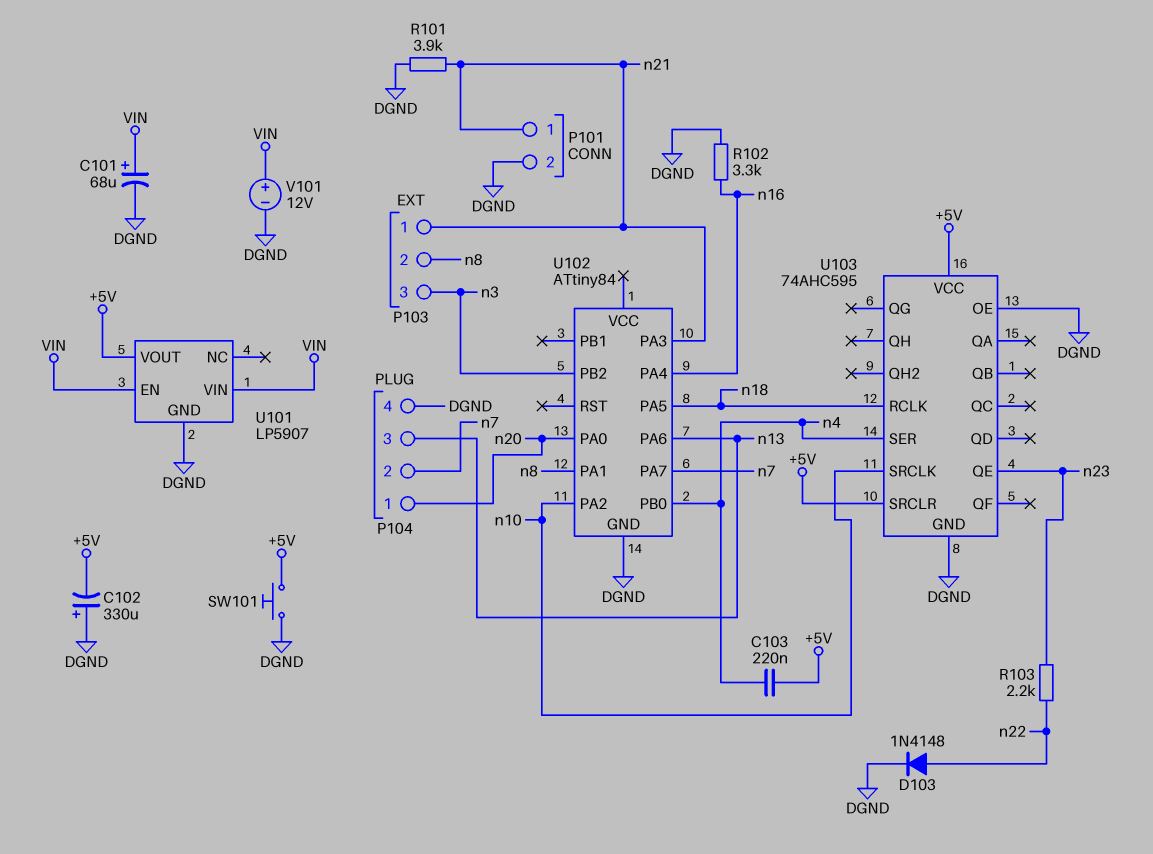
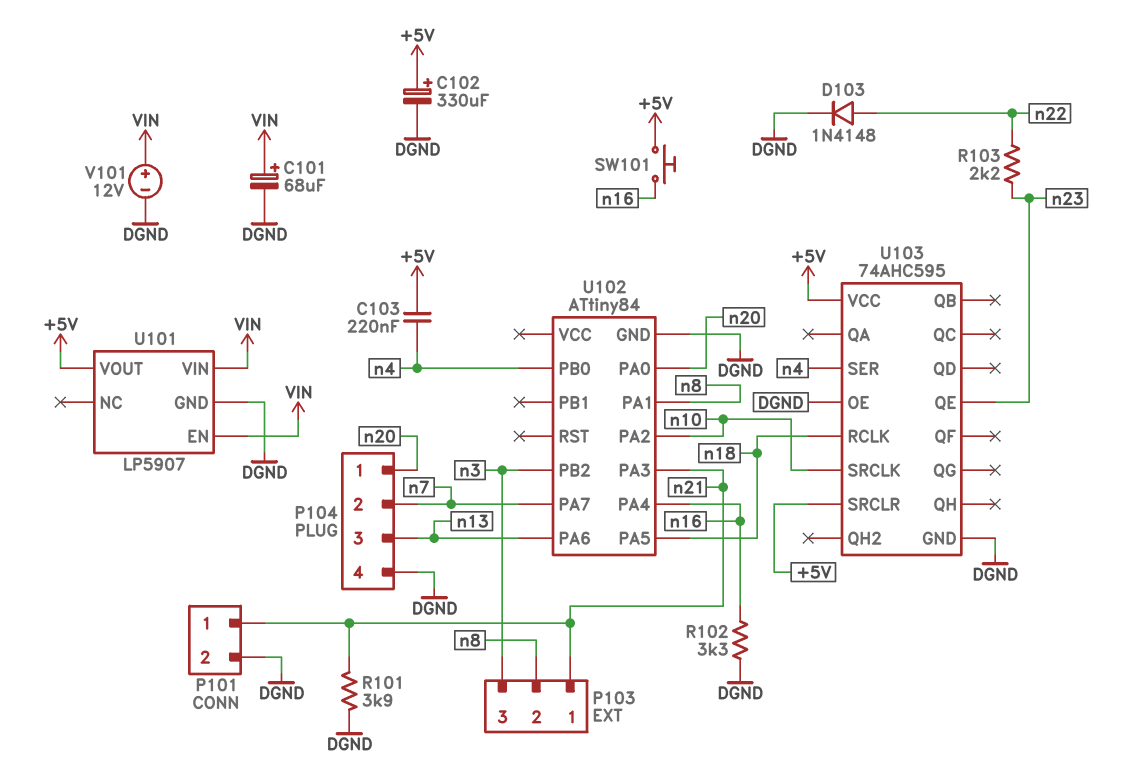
C102: 330uF (plus DGND, minus +5V) -> 330uF (plus +5V, minus DGND)
SW101: button (+5V, DGND) -> button (+5V, n16)

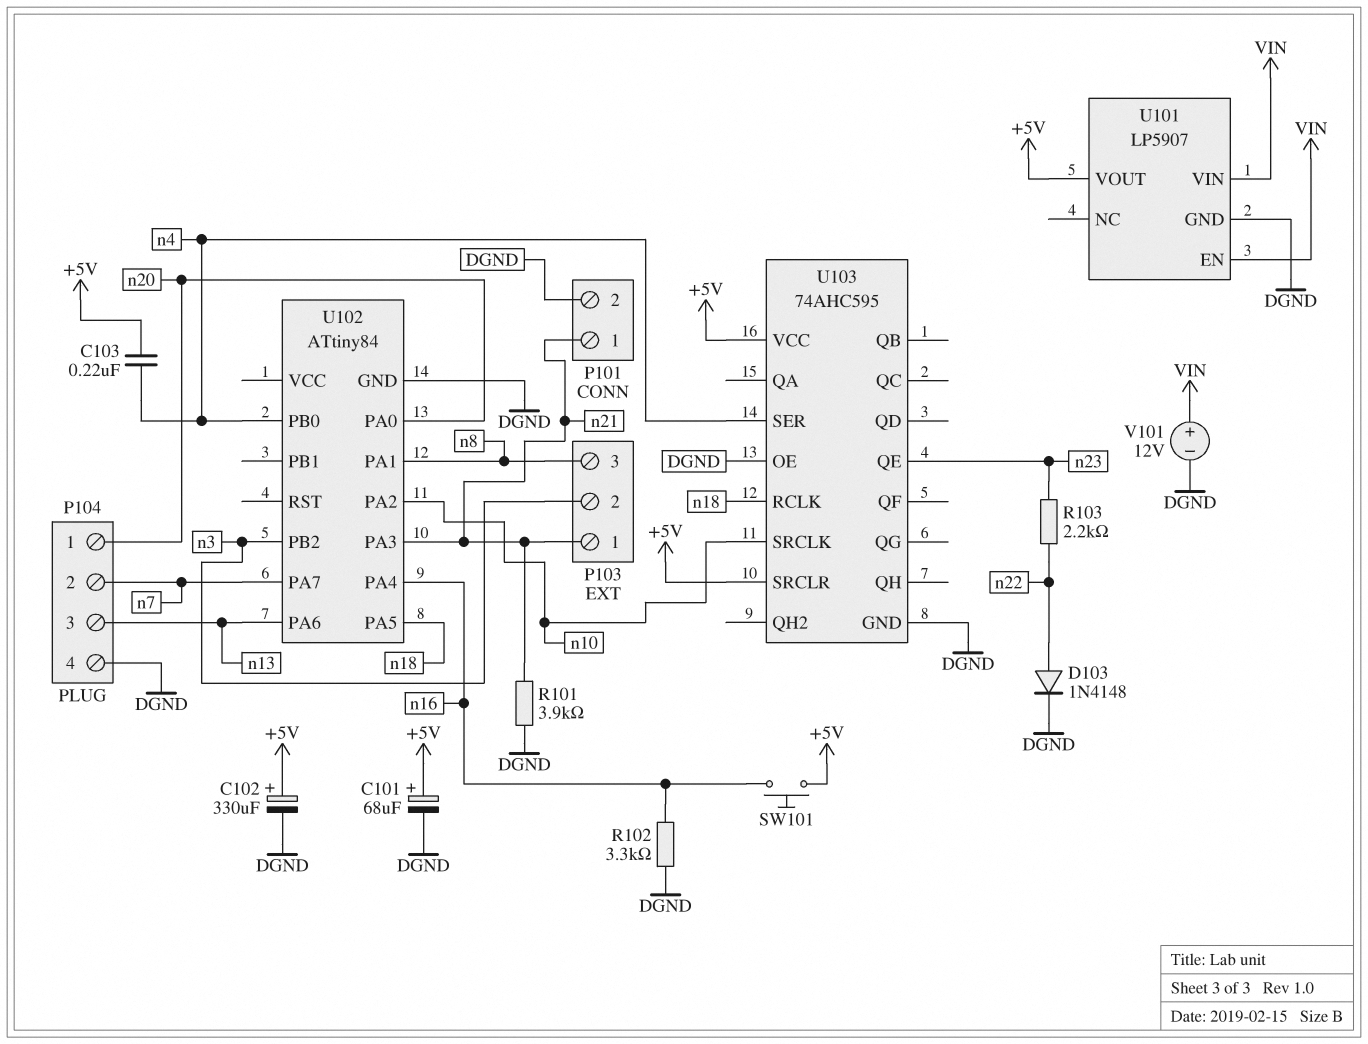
C101: 68uF (plus VIN, minus DGND) -> 68uF (plus +5V, minus DGND)
P103 pin 2: n8 -> n3
P103 pin 3: n3 -> n8

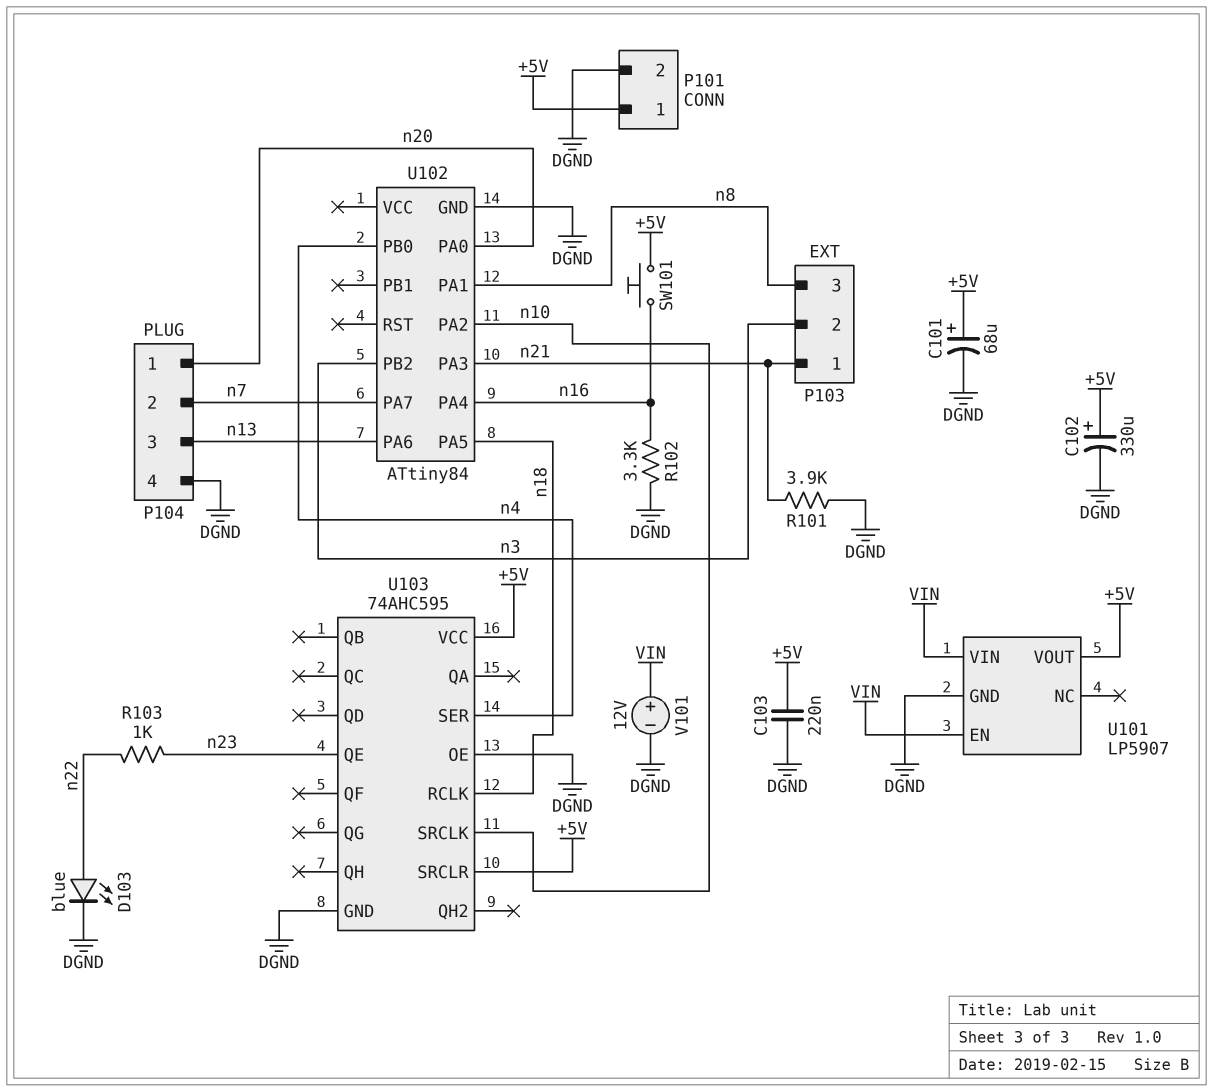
C103: 220nF (+5V, n4) -> 220nF (+5V, DGND)
D103: diode 1N4148 (A n22, K DGND) -> LED blue (A n22, K DGND)
P101 pin 1: n21 -> +5V
R103: 2.2k (n22, n23) -> 1k (n22, n23)

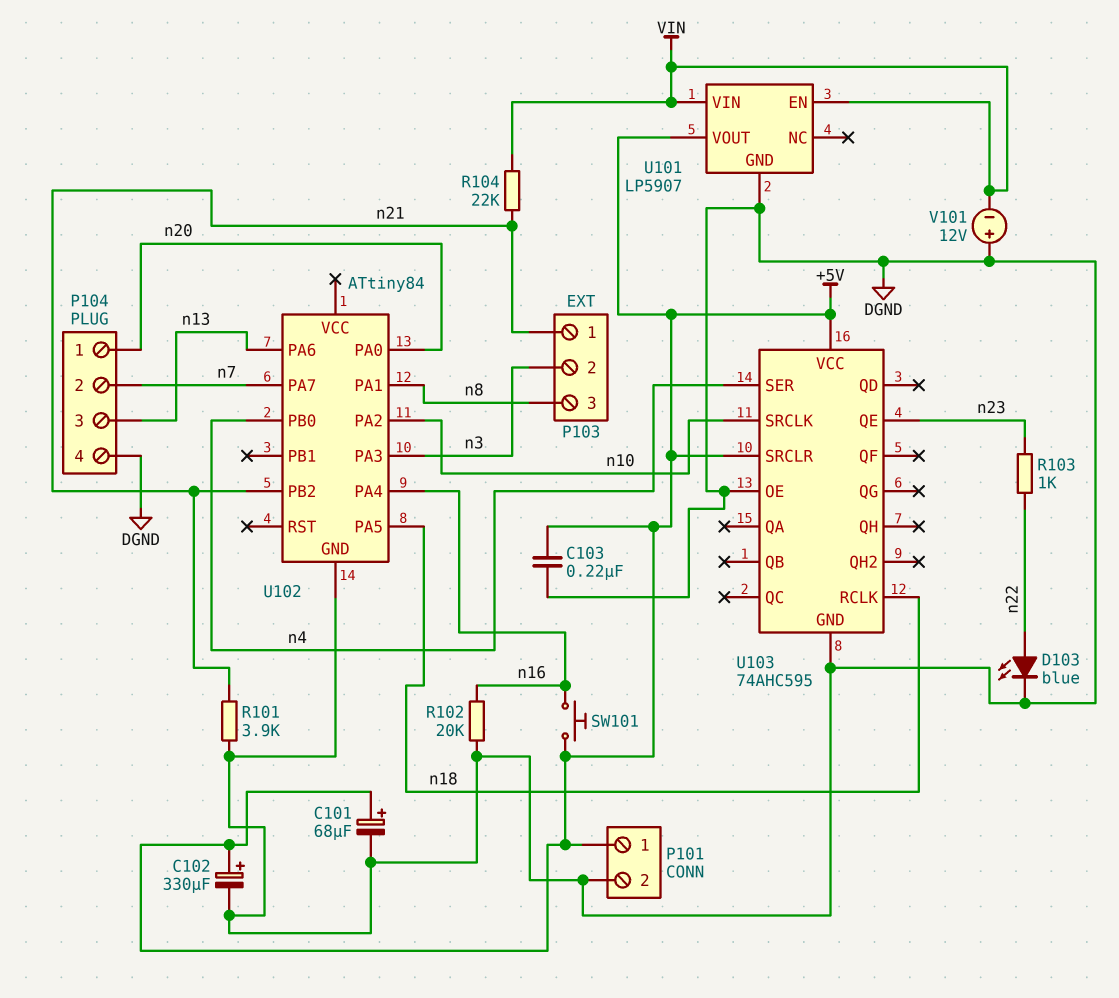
R102: 3.3k (DGND, n16) -> 20k (DGND, n16)
R104: none -> 22k (VIN, n21)
U102 pin PA3: n21 -> n3
U102 pin PB2: n3 -> n21
V101: 12V (plus VIN, minus DGND) -> 12V (plus DGND, minus VIN)

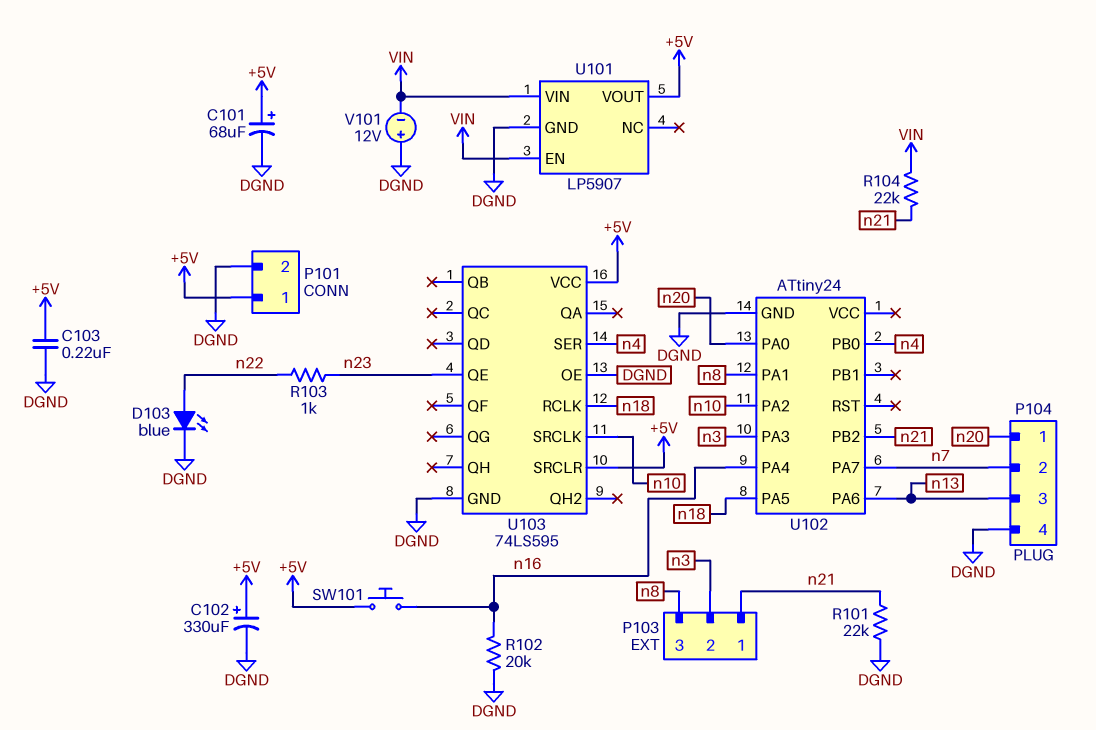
R101: 3.9k (DGND, n21) -> 22k (DGND, n21)
U102: ATtiny84 -> ATtiny24
U103: 74AHC595 -> 74LS595

